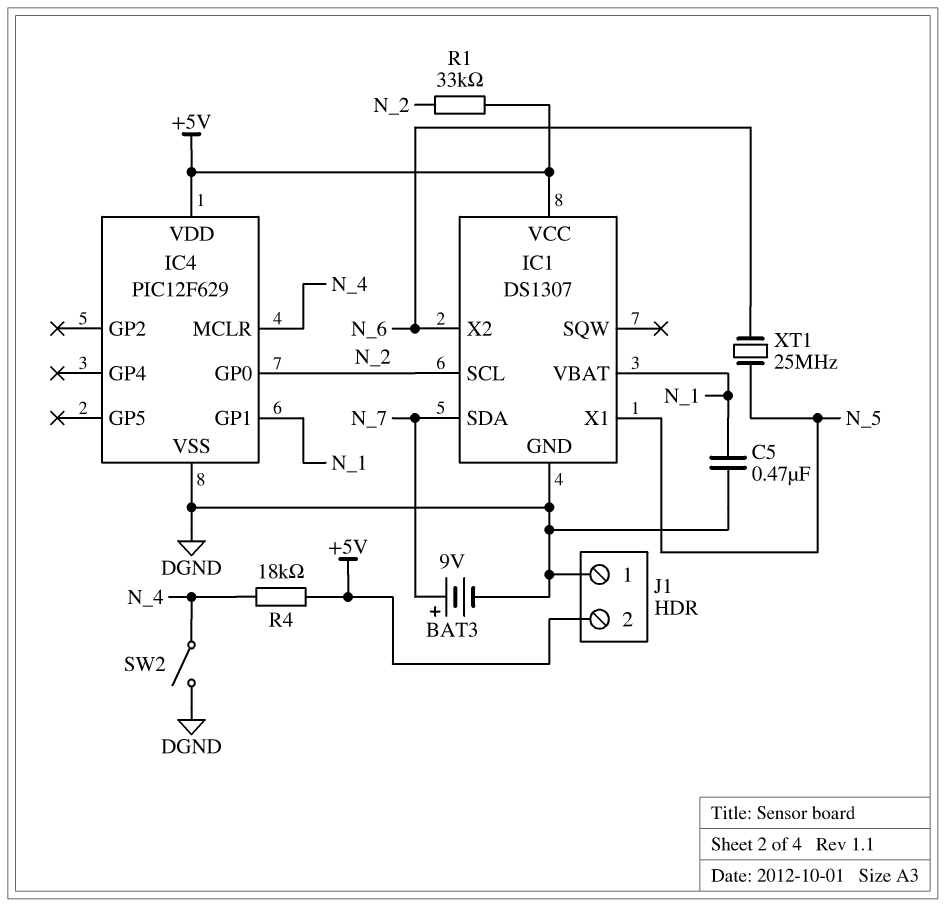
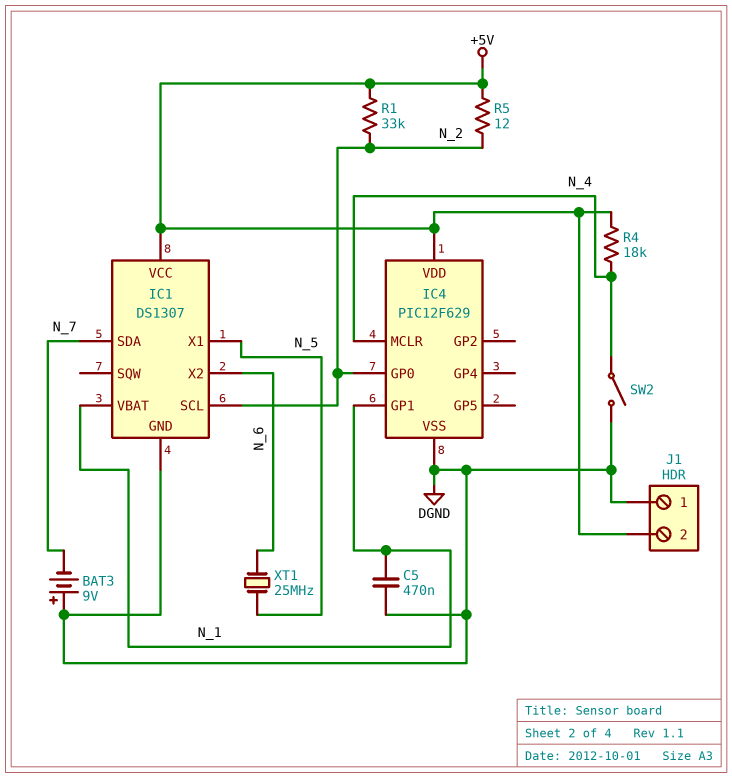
BAT3: 9V (plus N_7, minus DGND) -> 9V (plus DGND, minus N_7)
R5: none -> 12 (+5V, N_2)

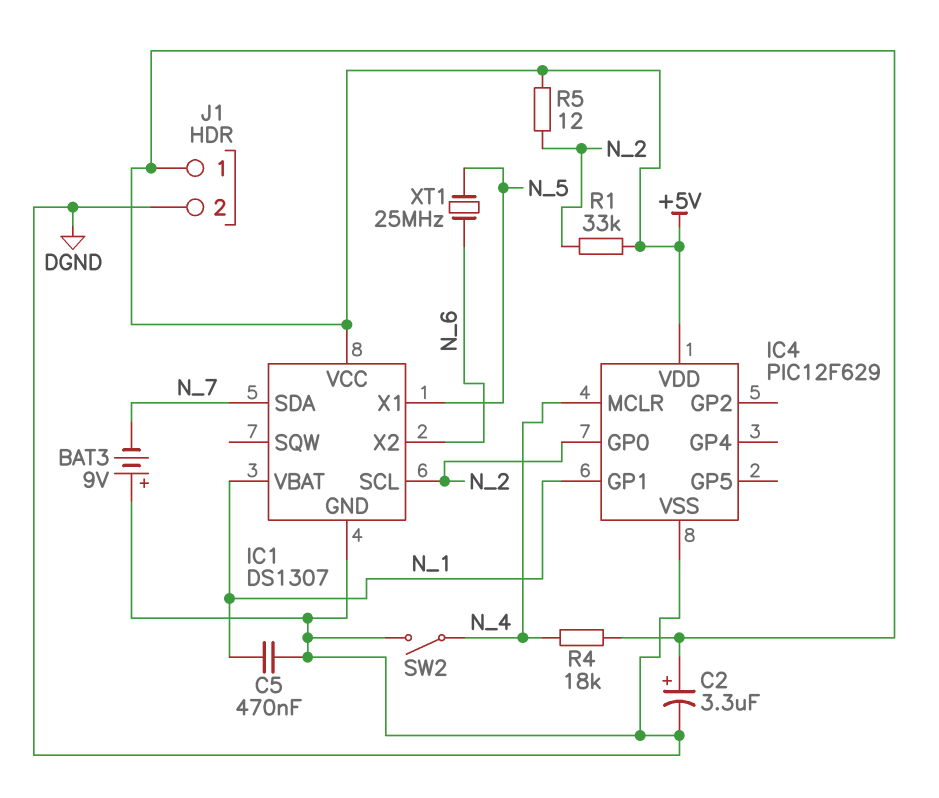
C2: none -> 3.3uF (plus +5V, minus DGND)
J1 pin 1: DGND -> +5V
J1 pin 2: +5V -> DGND

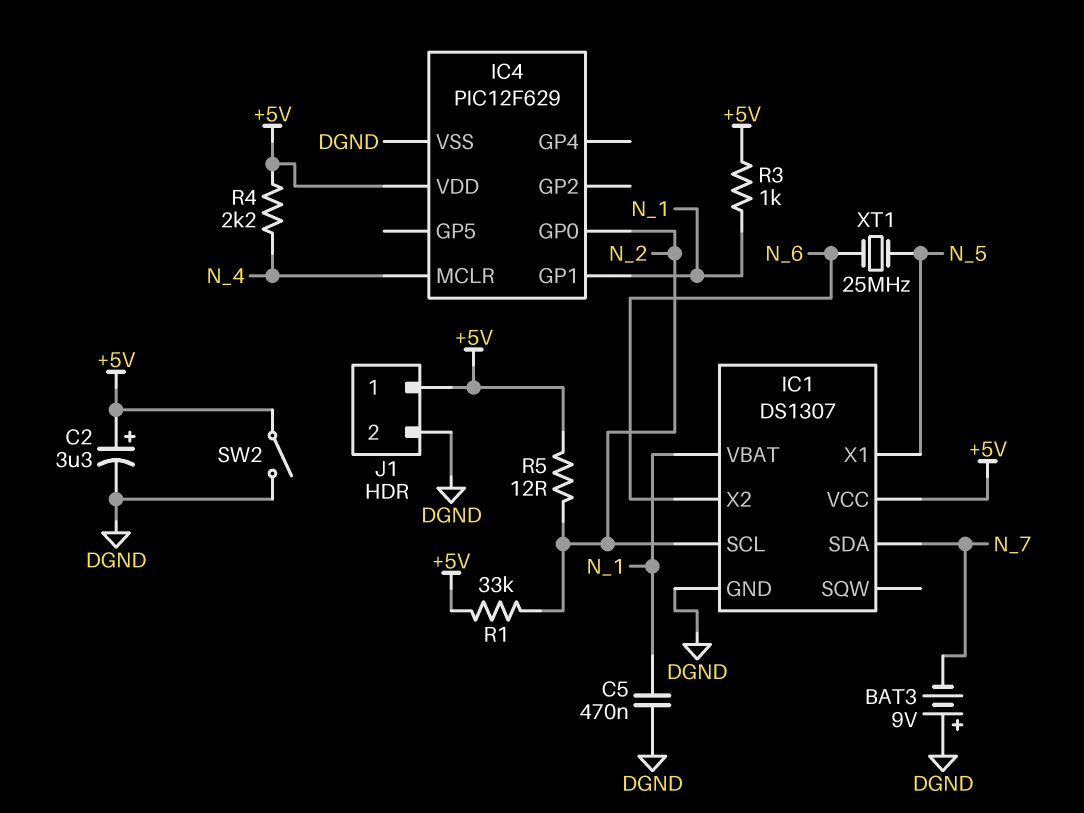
R3: none -> 1k (+5V, N_1)
R4: 18k (+5V, N_4) -> 2.2k (+5V, N_4)
SW2: switch (DGND, N_4) -> switch (+5V, DGND)

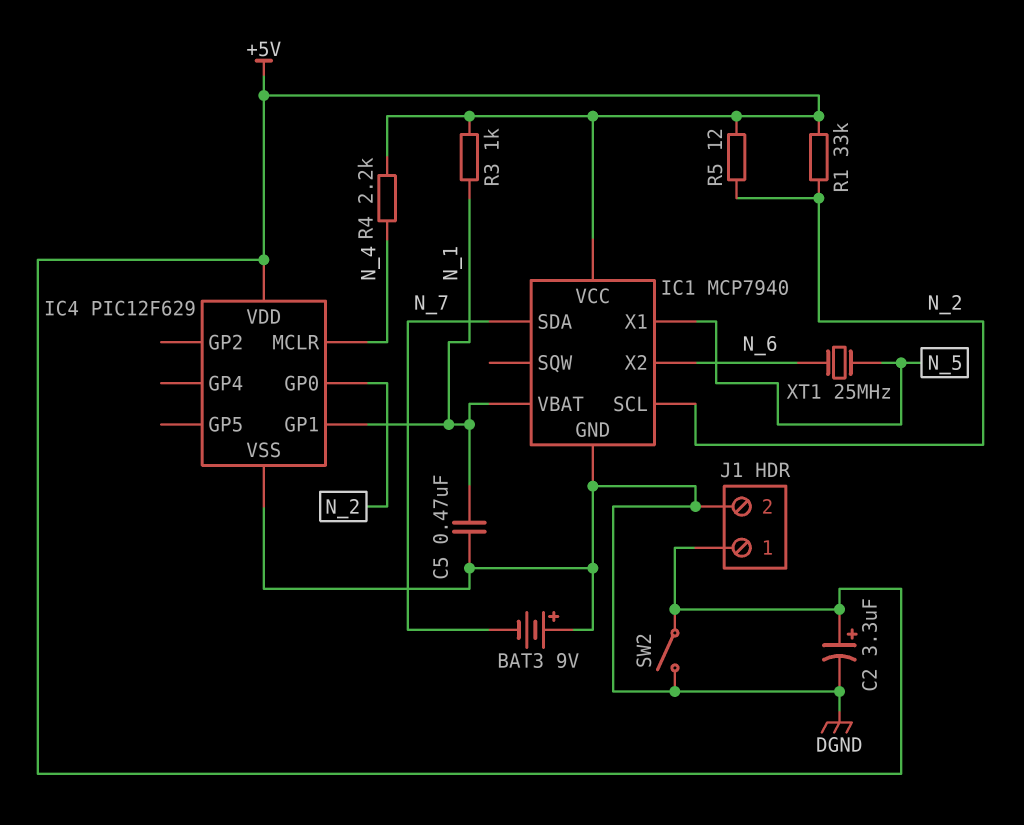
IC1: DS1307 -> MCP7940

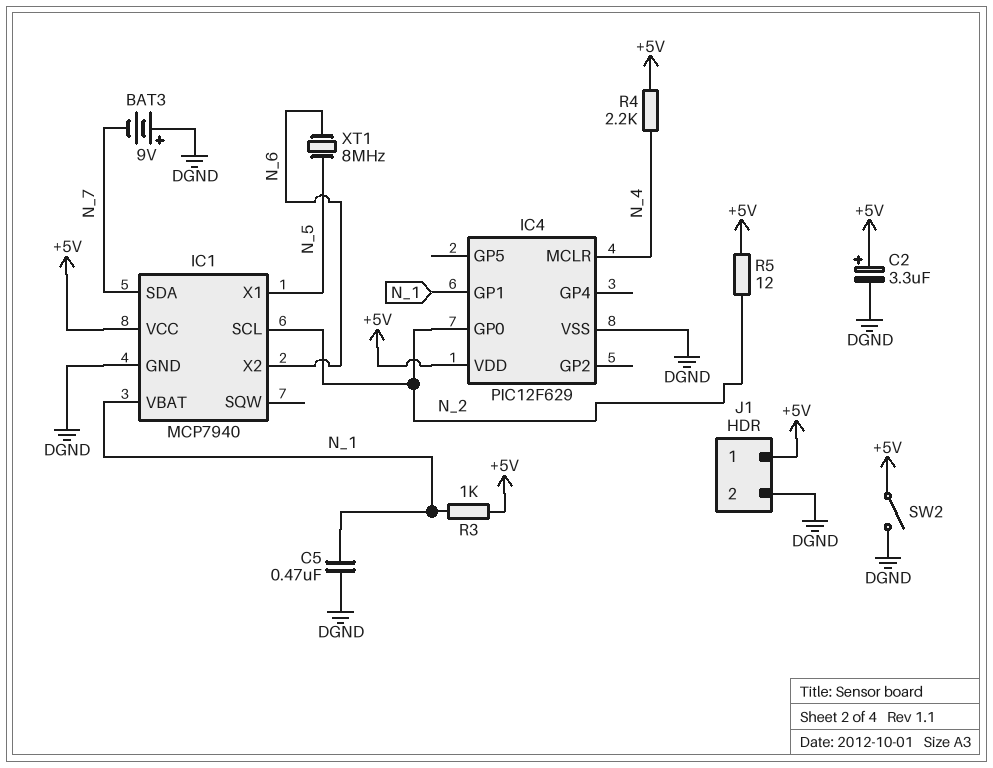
R1: 33k (+5V, N_2) -> none
XT1: 25MHz (N_5, N_6) -> 8MHz (N_5, N_6)

